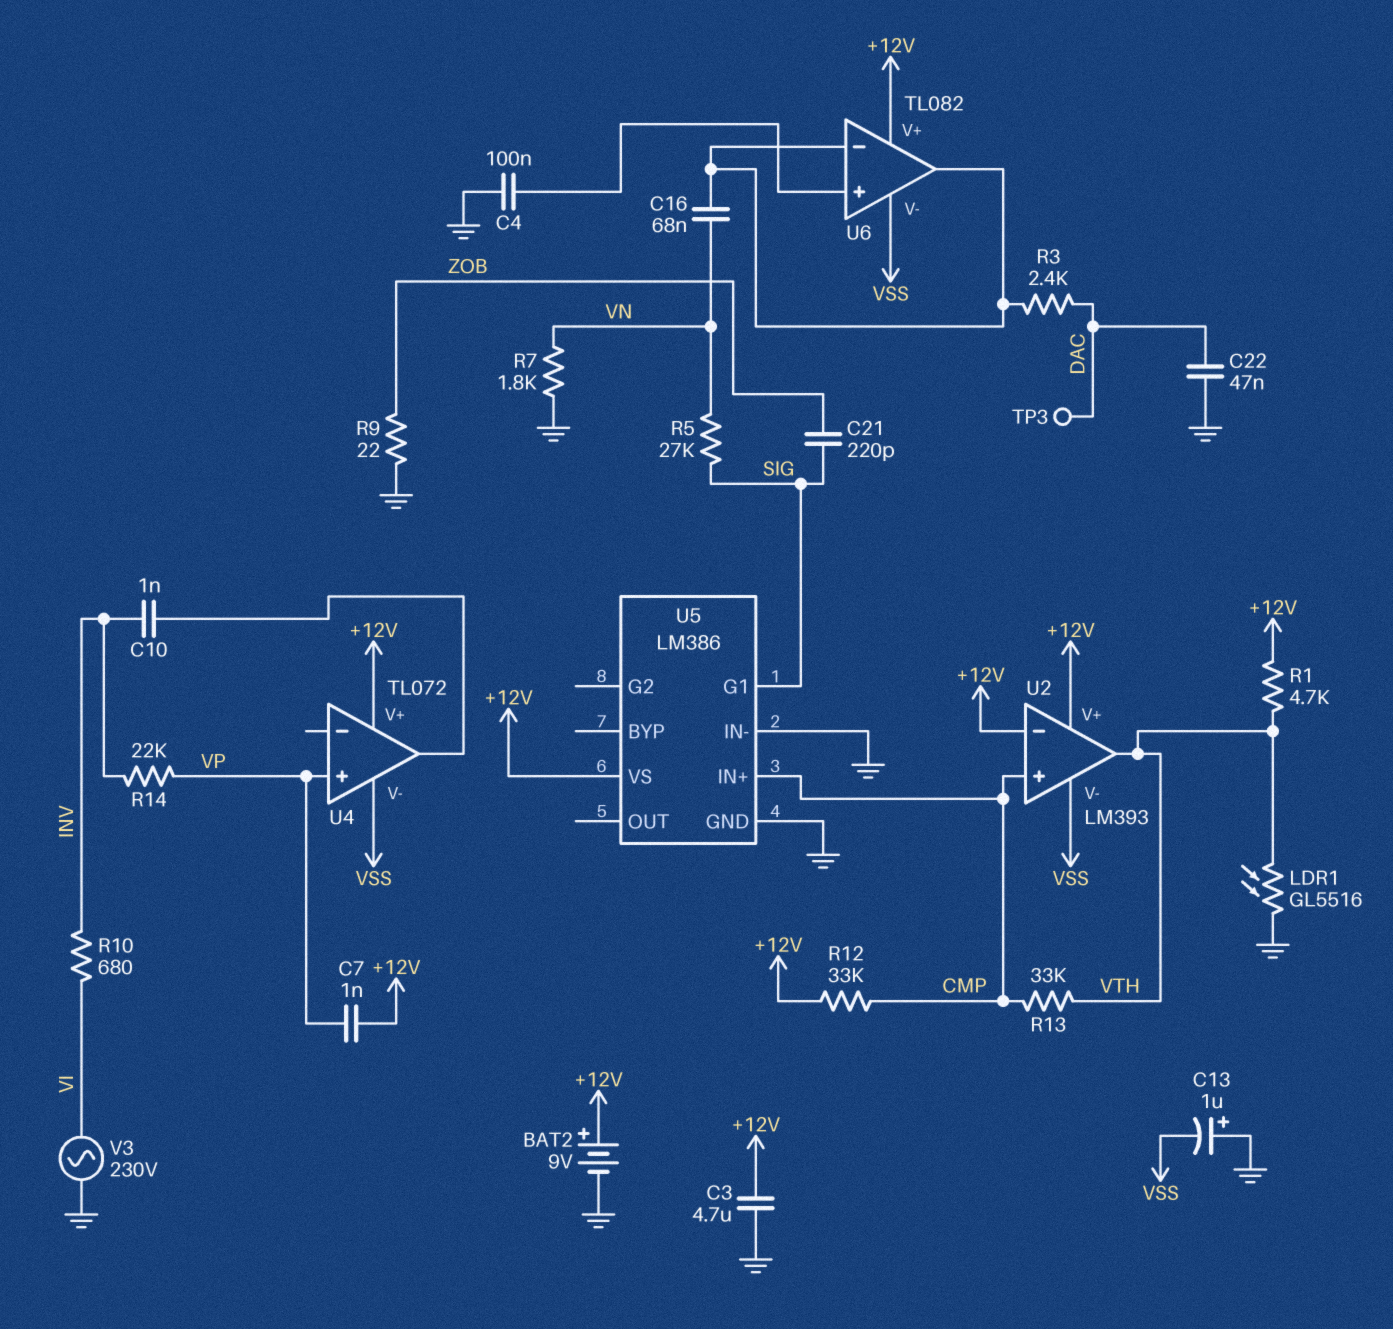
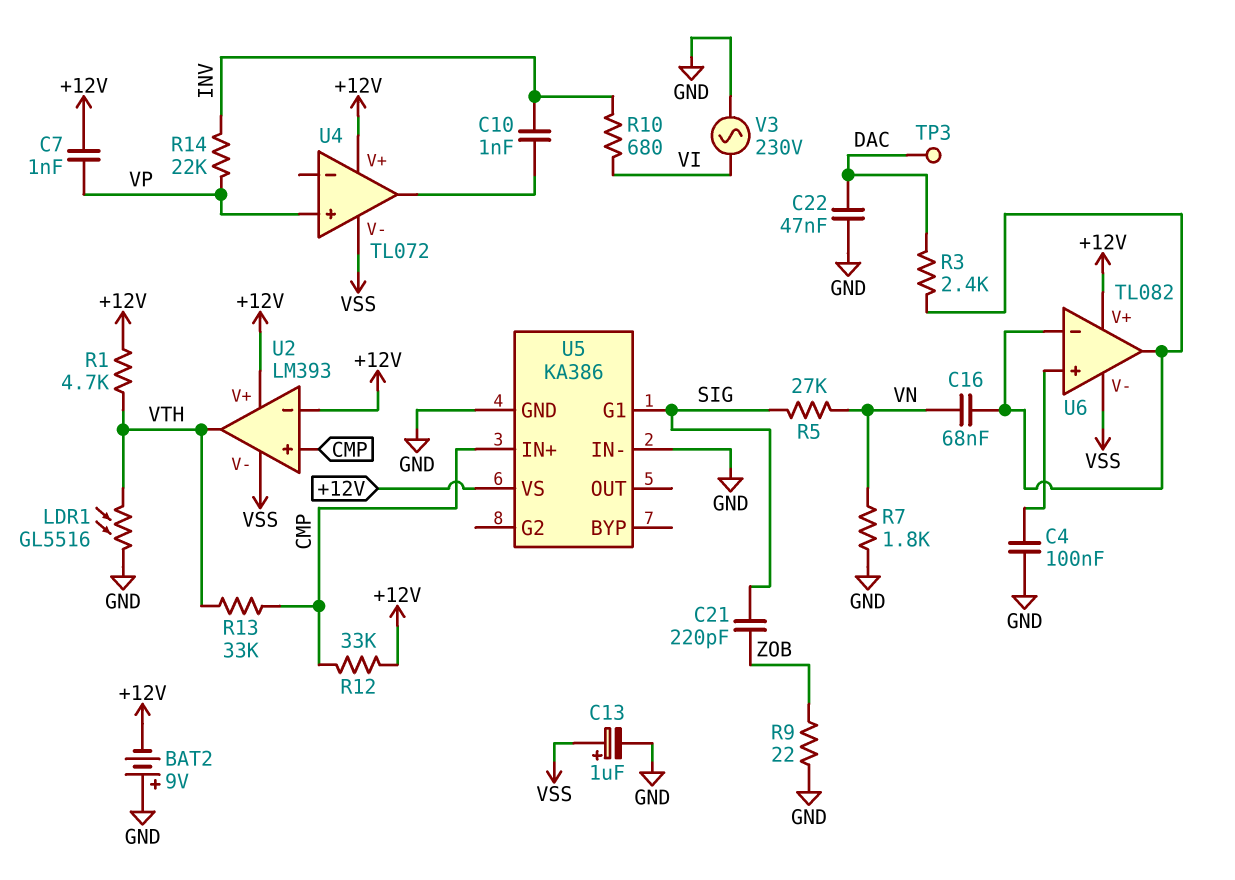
BAT2: 9V (plus +12V, minus GND) -> 9V (plus GND, minus +12V)
C3: 4.7uF (+12V, GND) -> none
C13: 1uF (plus GND, minus VSS) -> 1uF (plus VSS, minus GND)
U5: LM386 -> KA386

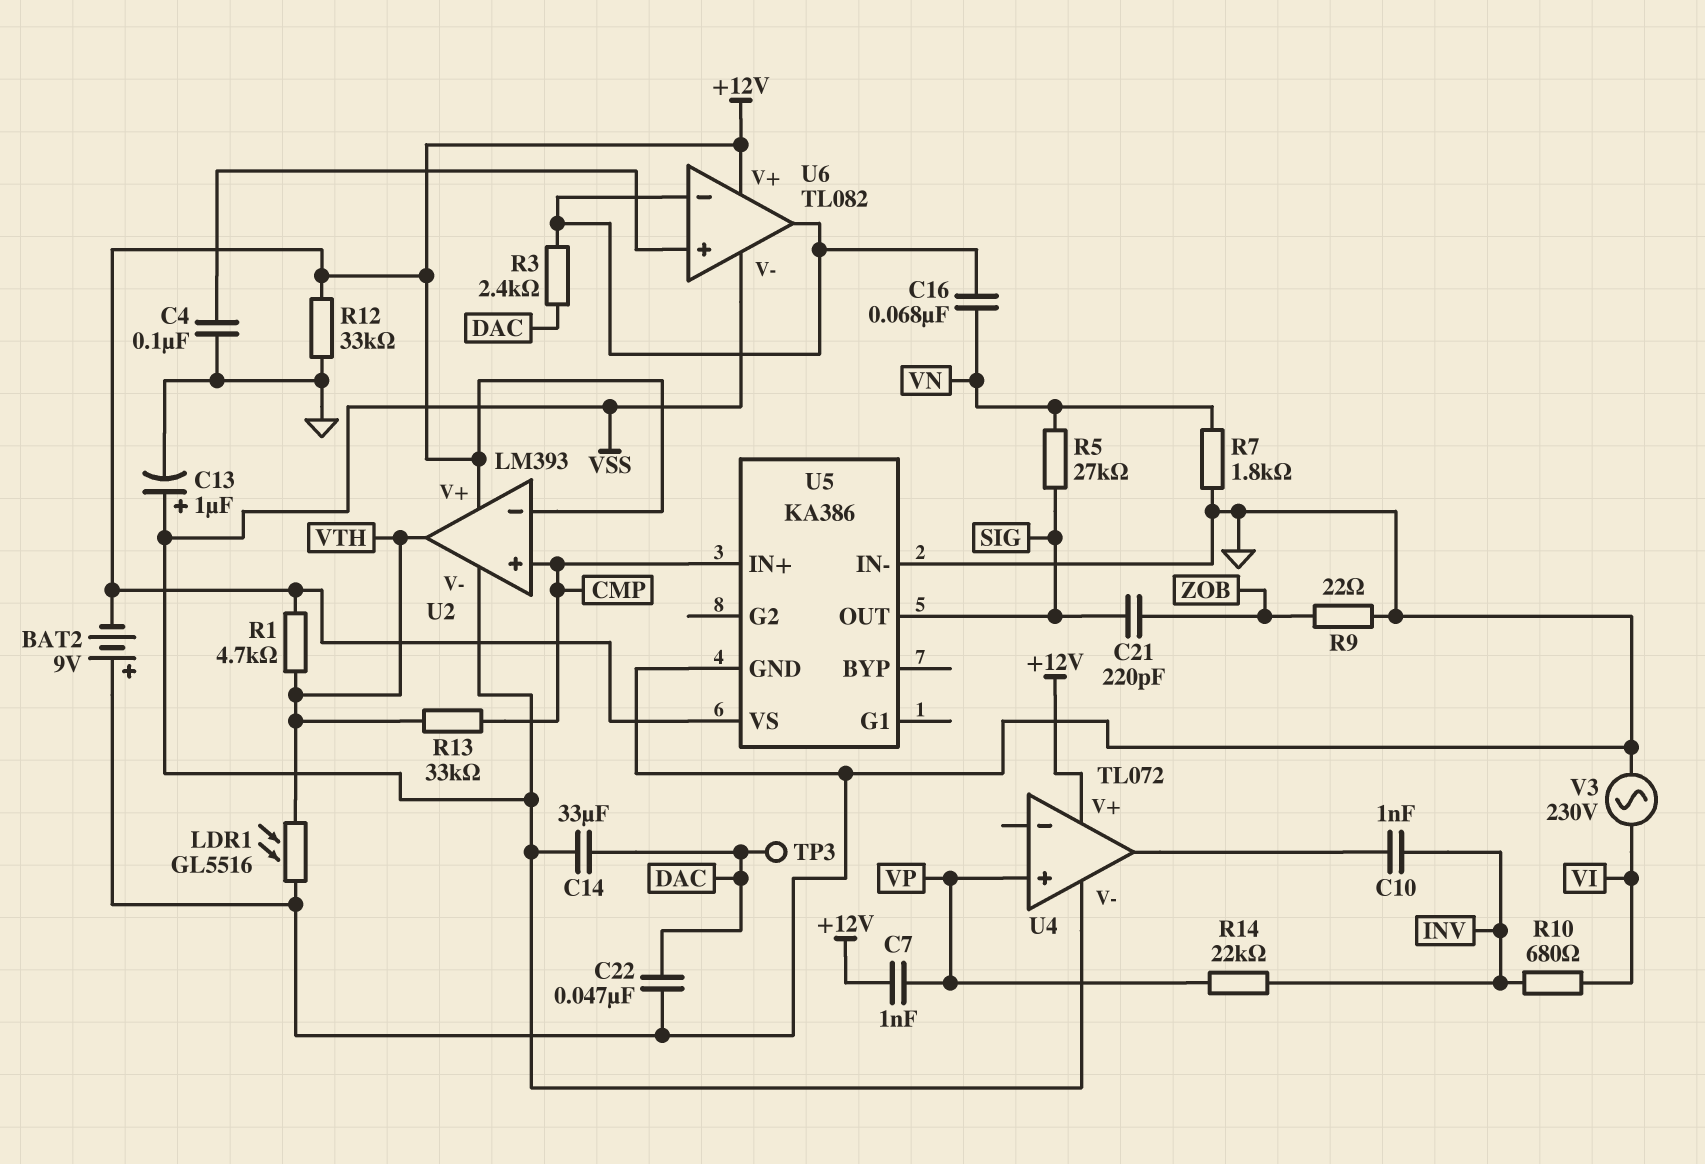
C14: none -> 33uF (DAC, VSS)
R12: 33k (+12V, CMP) -> 33k (+12V, GND)
U5 pin G1: SIG -> none
U5 pin OUT: none -> SIG

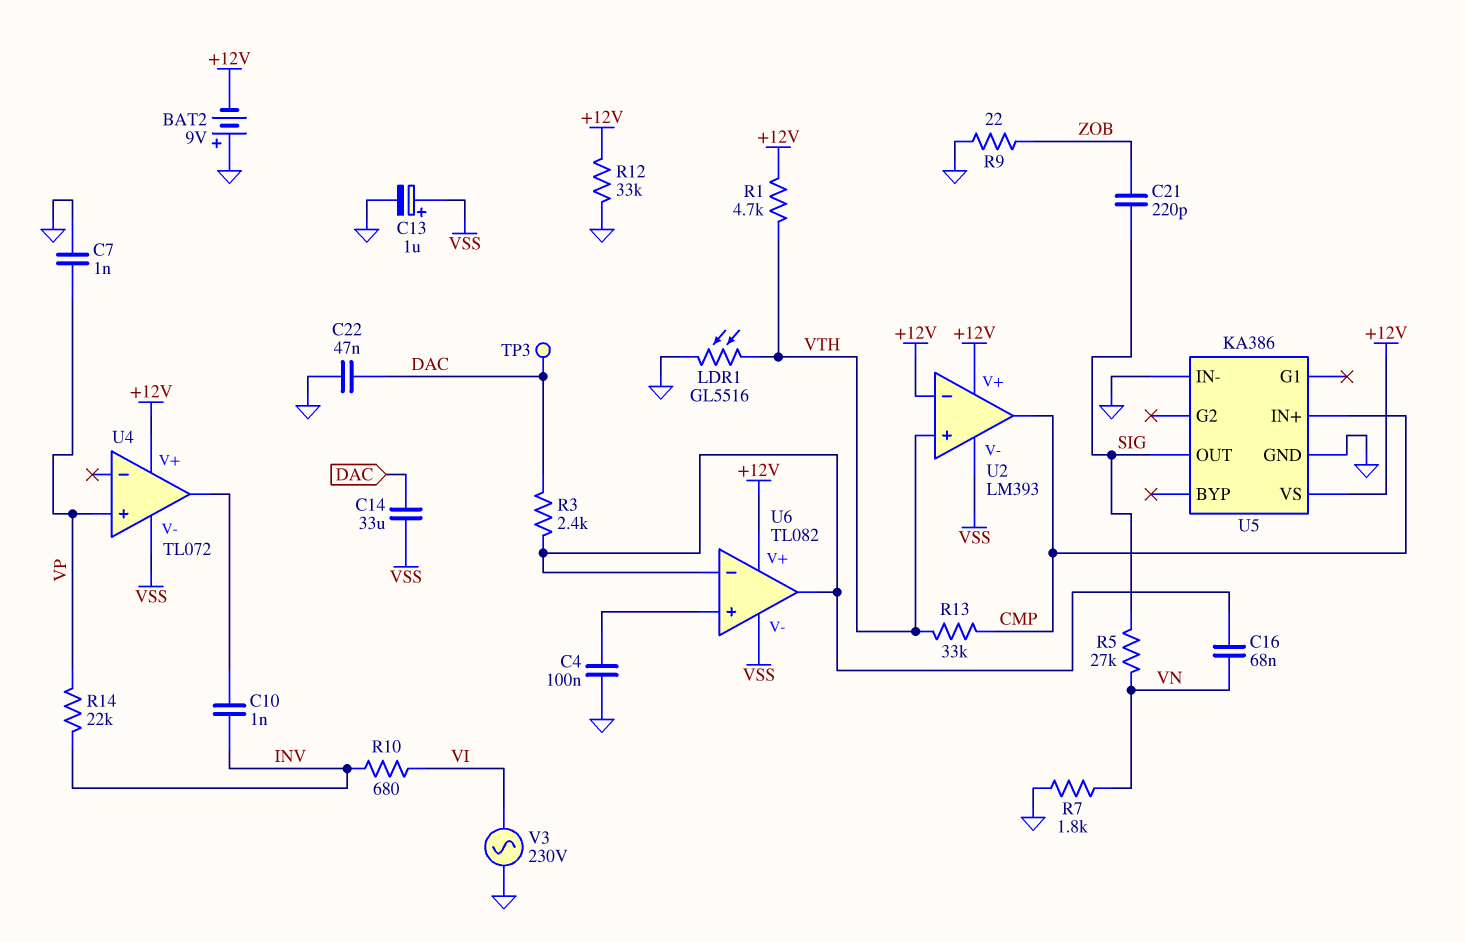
C7: 1nF (+12V, VP) -> 1nF (GND, VP)
U2 pin in+: CMP -> VTH
U2 pin out: VTH -> CMP

